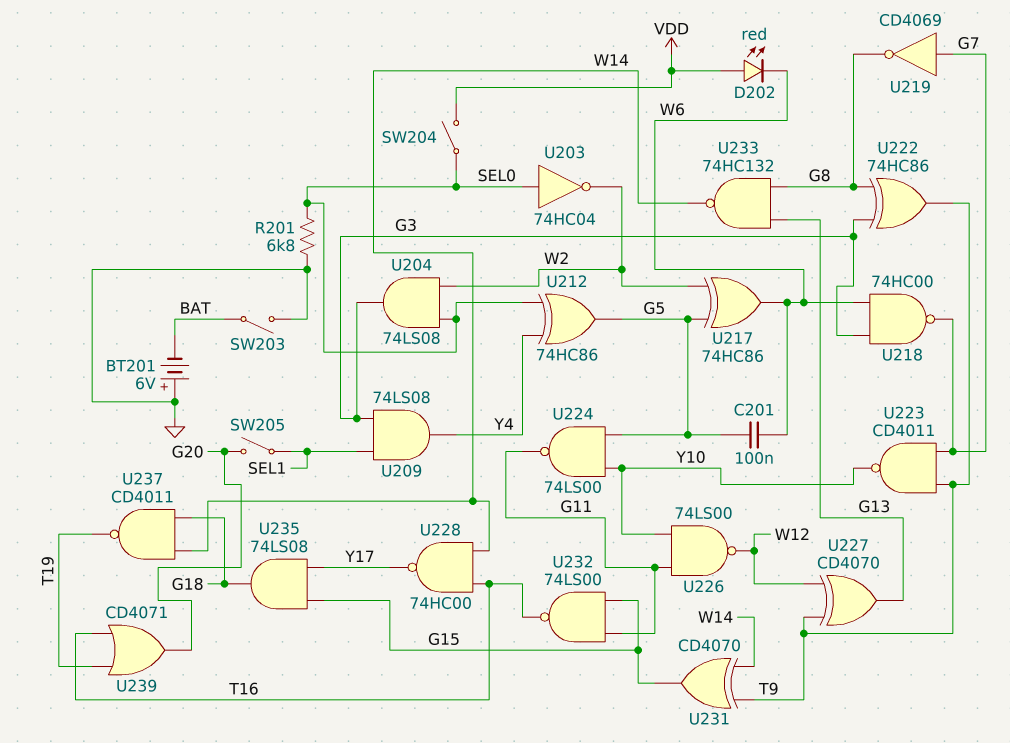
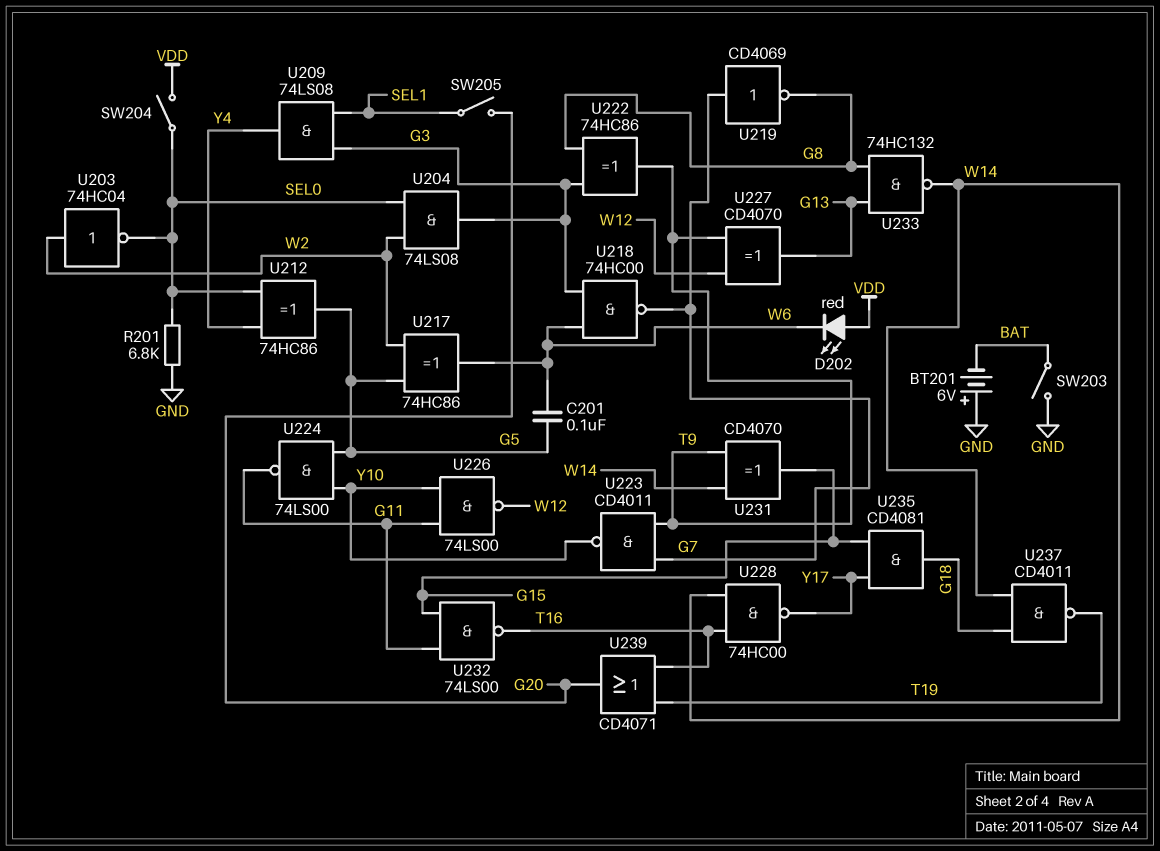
U203: NOT 74HC04 (in SEL0, out W2) -> NOT 74HC04 (in W2, out SEL0)
U235: AND 74LS08 (in G15, in Y17, out G18) -> AND CD4081 (in G15, in Y17, out G18)

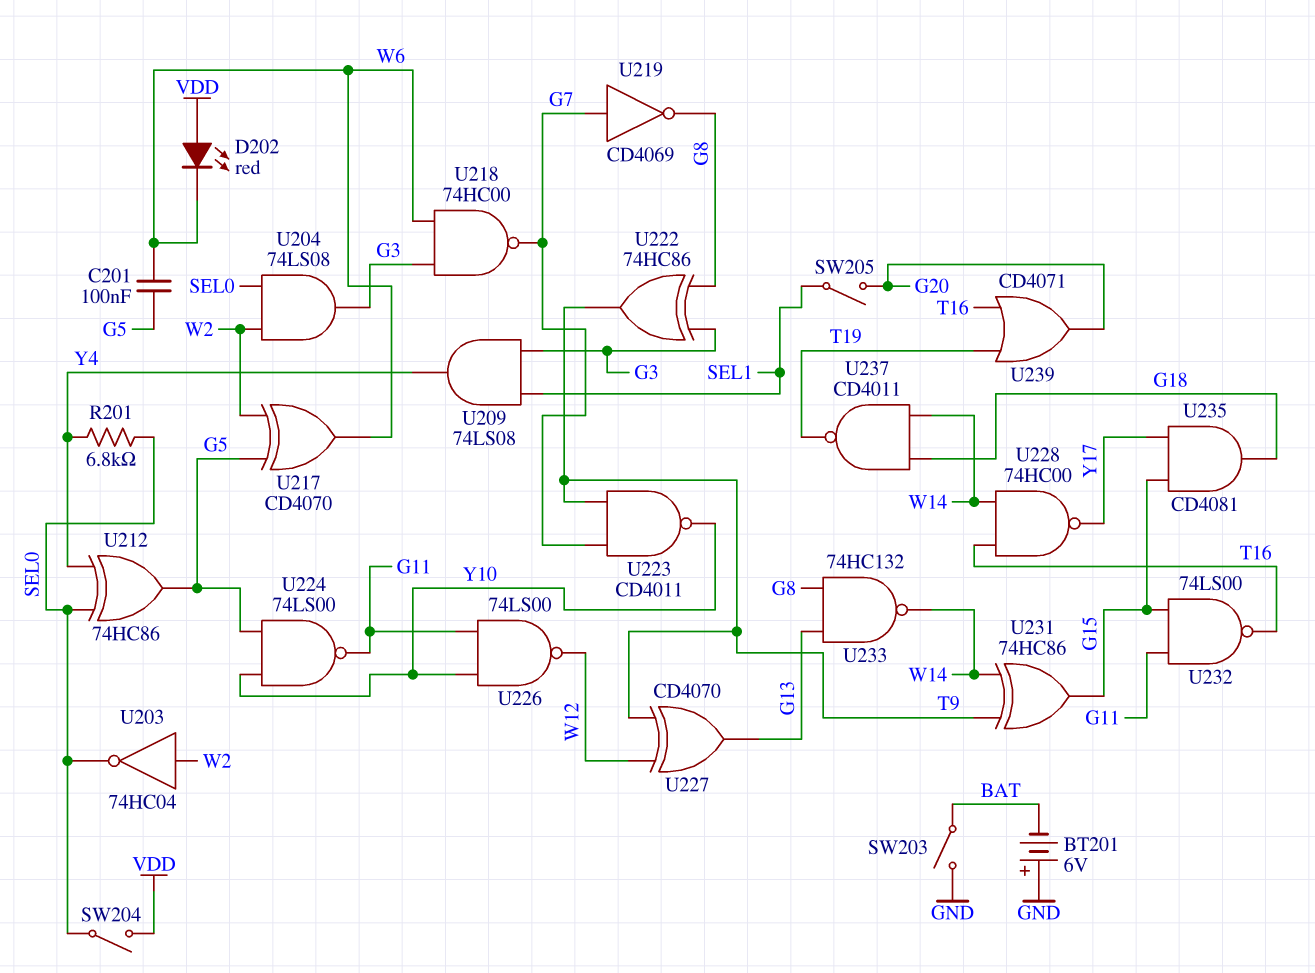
R201: 6.8k (GND, SEL0) -> 6.8k (SEL0, Y4)
U217: XOR 74HC86 (in G5, in W2, out W6) -> XOR CD4070 (in G5, in W2, out W6)
U231: XOR CD4070 (in T9, in W14, out G15) -> XOR 74HC86 (in T9, in W14, out G15)

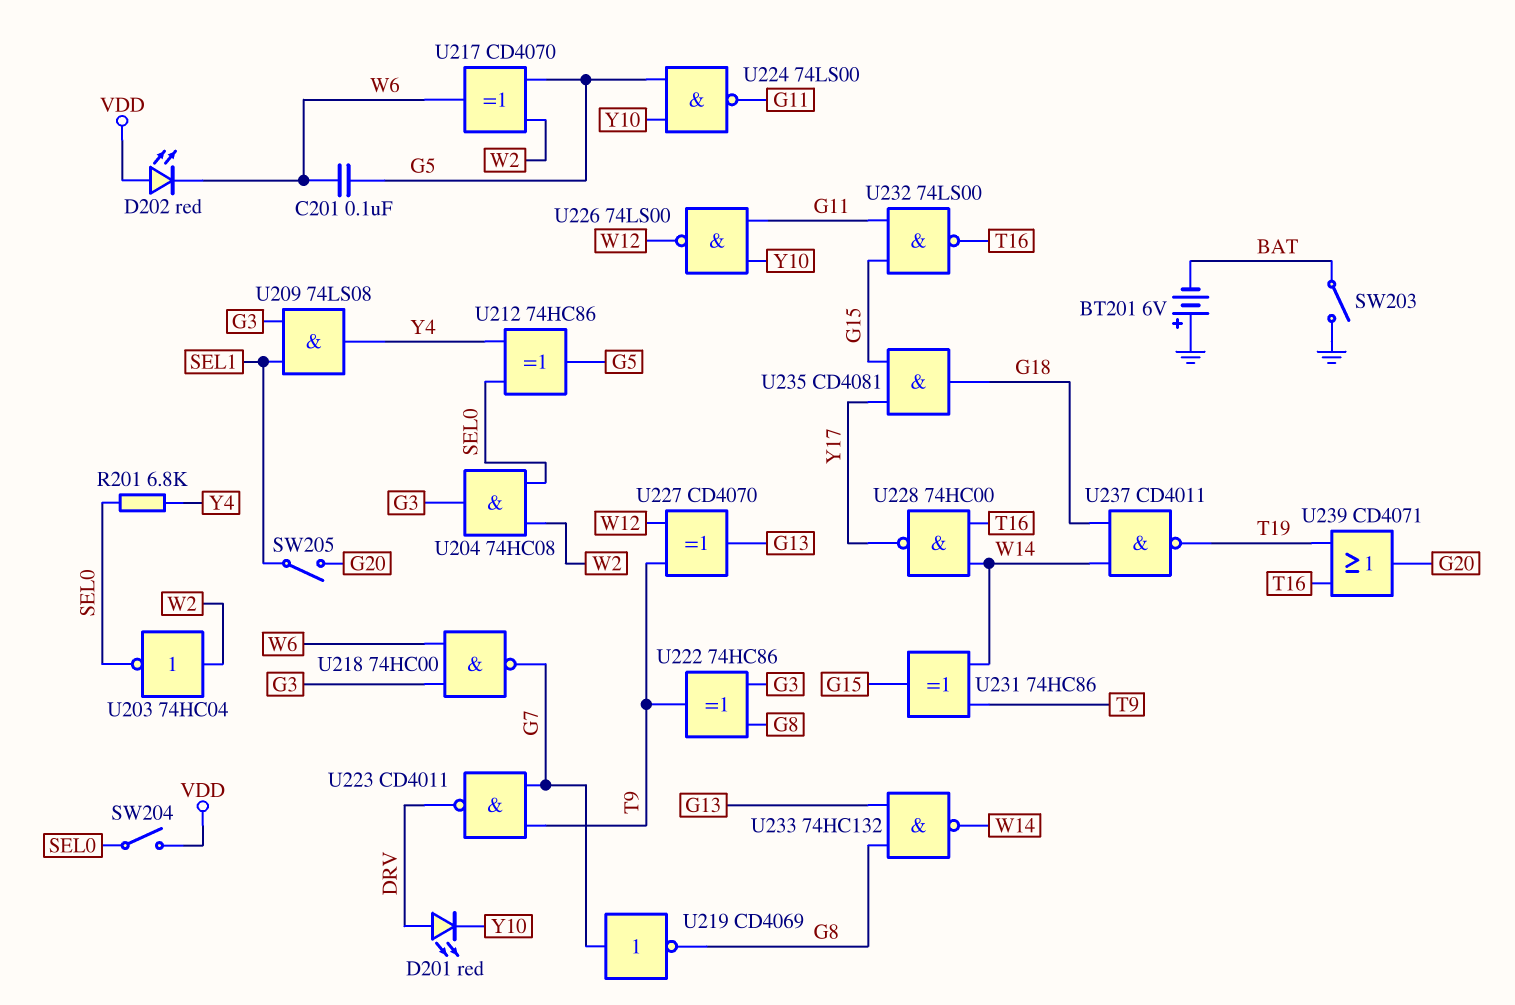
D201: none -> LED red (A DRV, K Y10)
U204: AND 74LS08 (in SEL0, in W2, out G3) -> AND 74HC08 (in SEL0, in W2, out G3)
U223: NAND CD4011 (in G7, in T9, out Y10) -> NAND CD4011 (in G7, in T9, out DRV)

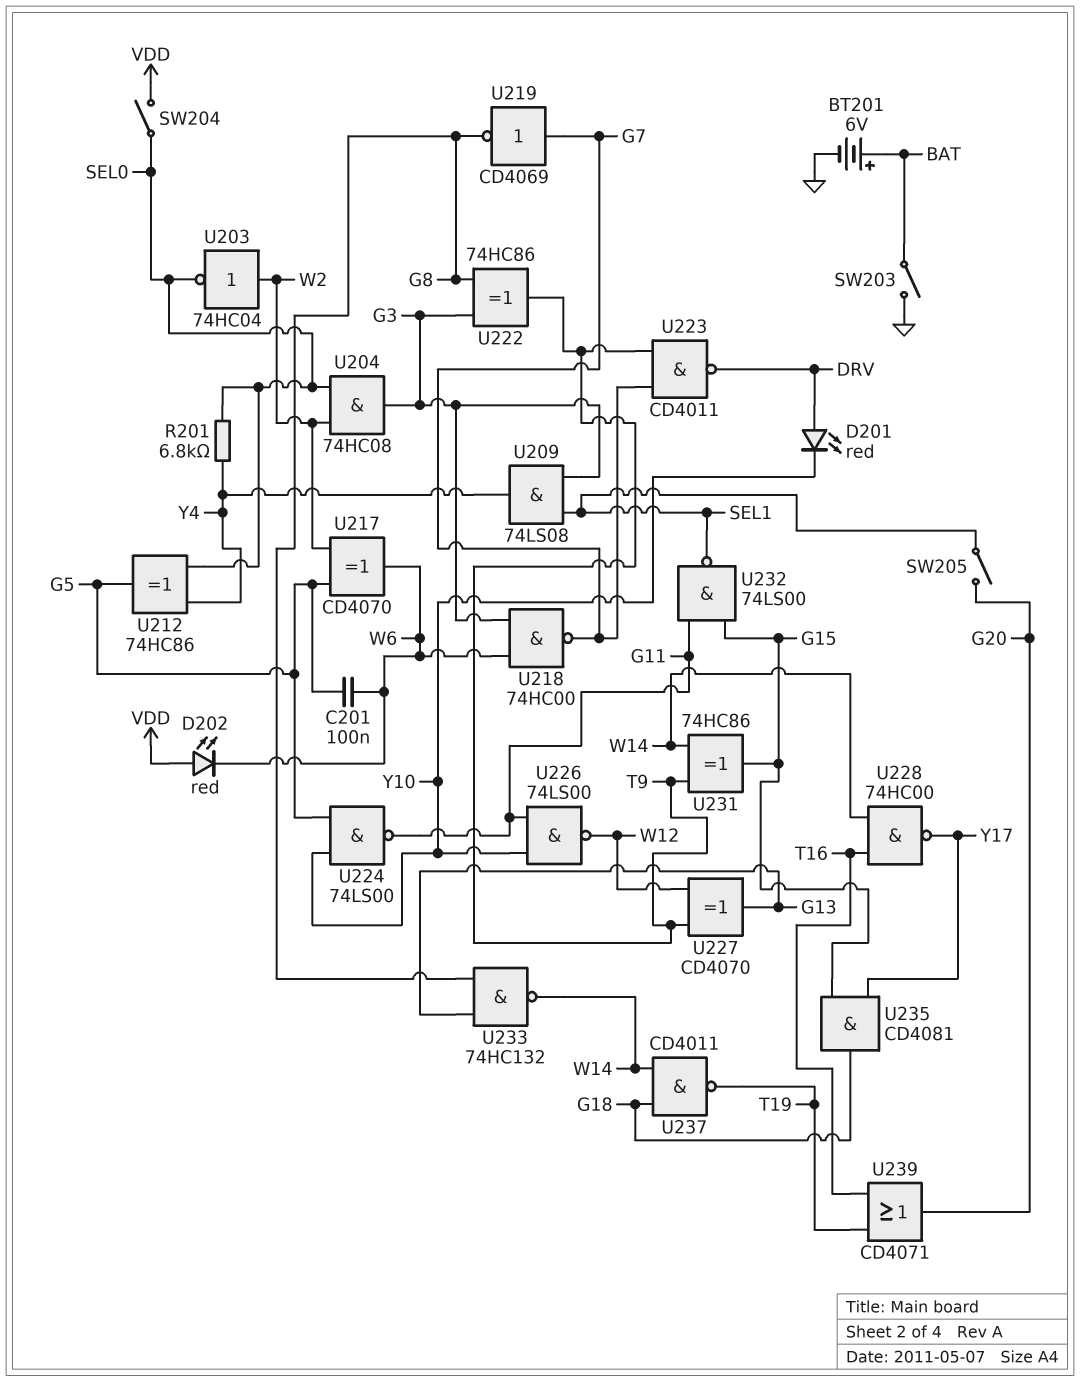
BT201: 6V (plus GND, minus BAT) -> 6V (plus BAT, minus GND)
U232: NAND 74LS00 (in G11, in G15, out T16) -> NAND 74LS00 (in G11, in G15, out SEL1)

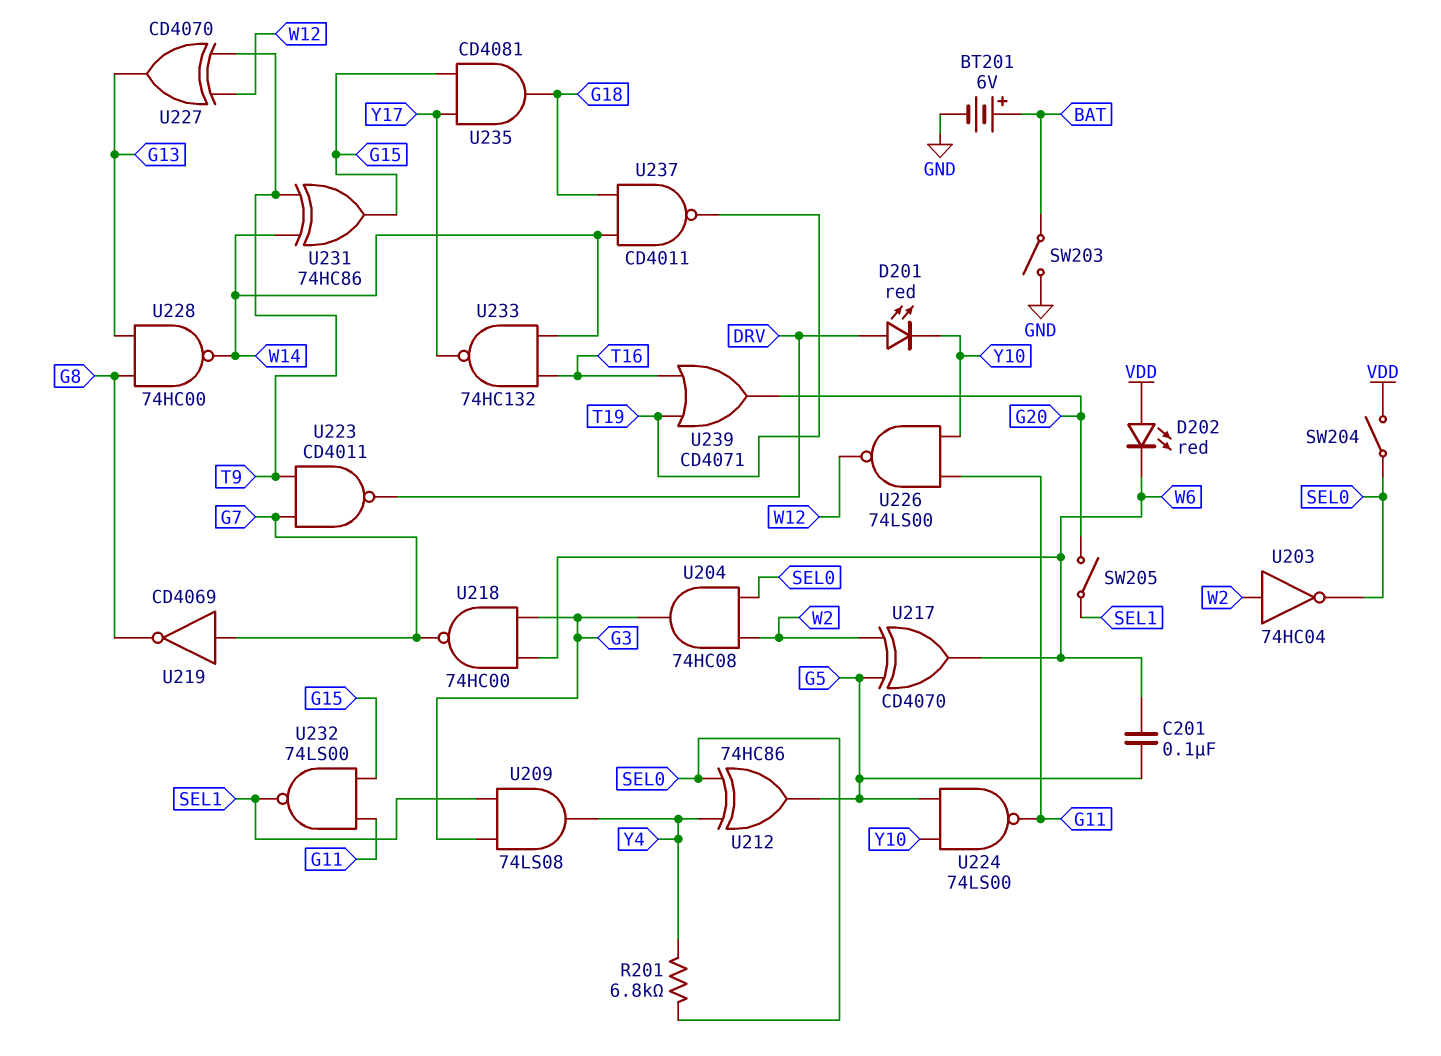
U222: XOR 74HC86 (in G3, in G8, out T9) -> none
U228: NAND 74HC00 (in T16, in W14, out Y17) -> NAND 74HC00 (in G8, in G13, out W14)
U233: NAND 74HC132 (in G8, in G13, out W14) -> NAND 74HC132 (in T16, in W14, out Y17)

